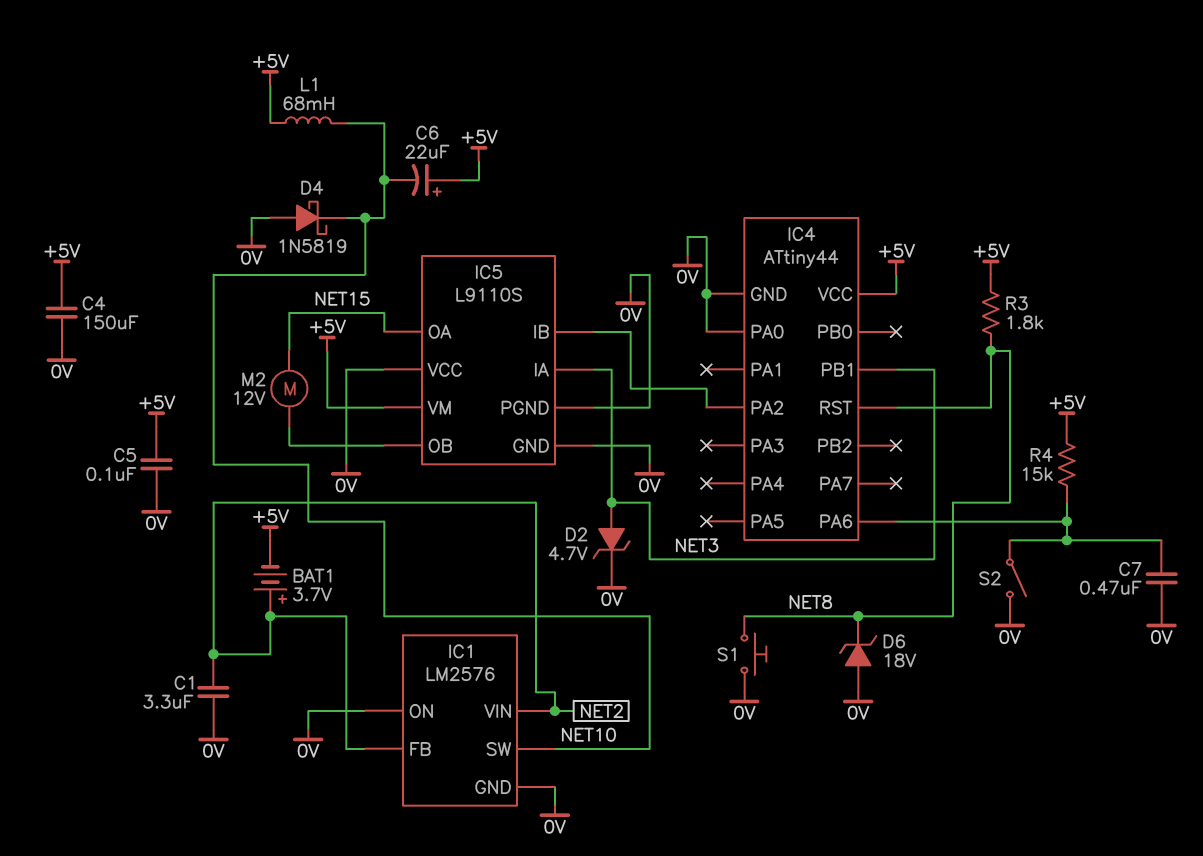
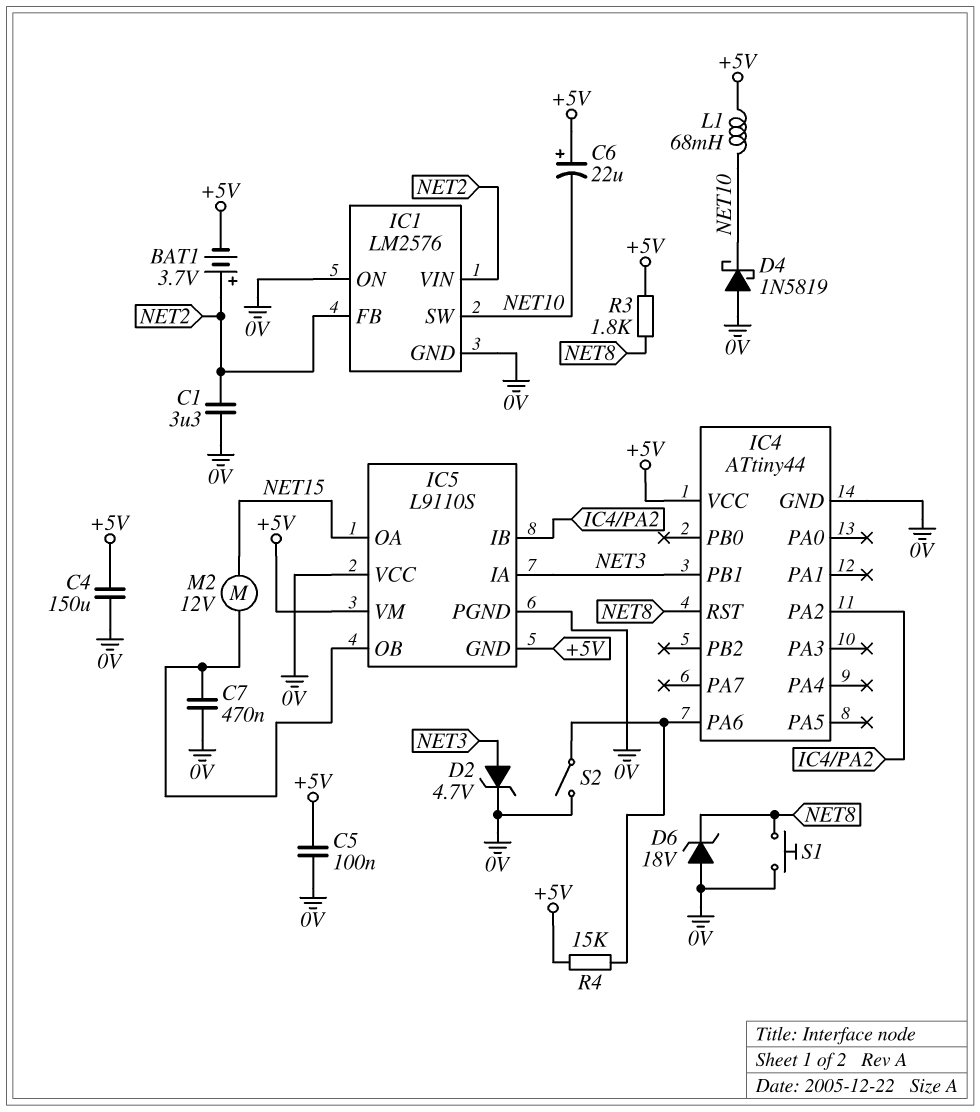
C7: 470nF (0V, IC4/PA6) -> 470nF (0V, IC5/OB)
IC4 pin PA0: 0V -> none
IC5 pin GND: 0V -> +5V

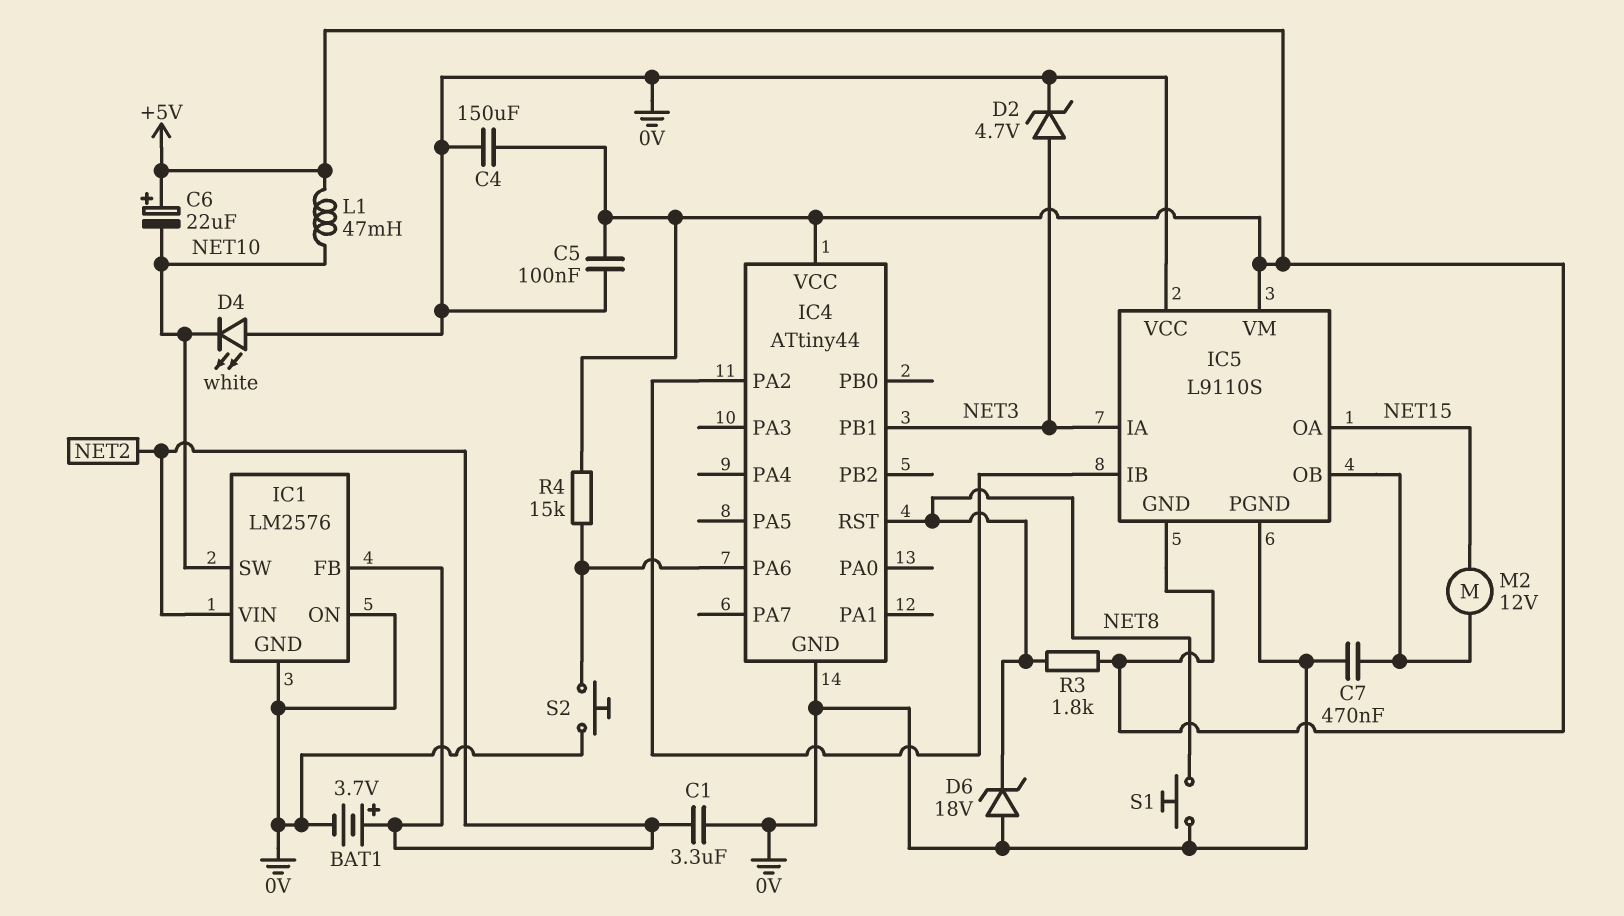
BAT1: 3.7V (plus NET2, minus +5V) -> 3.7V (plus NET2, minus 0V)
D4: schottky 1N5819 (A 0V, K NET10) -> LED white (A 0V, K NET10)
L1: 68mH (+5V, NET10) -> 47mH (+5V, NET10)
S2: switch (0V, IC4/PA6) -> button (0V, IC4/PA6)

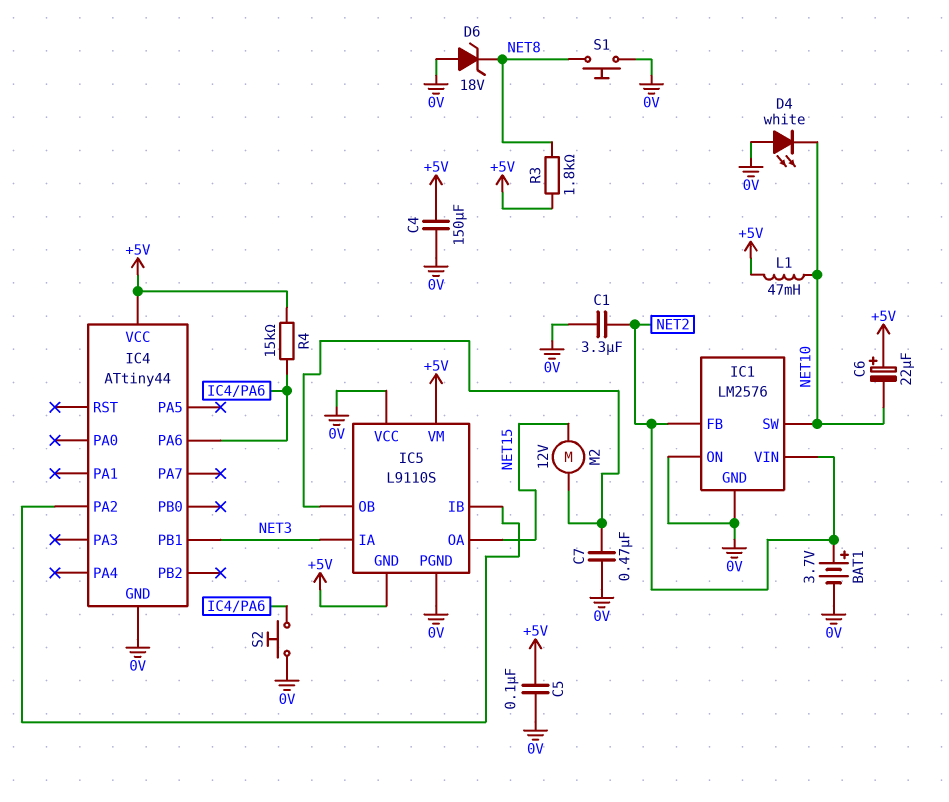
D2: zener 4.7V (A NET3, K 0V) -> none
IC4 pin RST: NET8 -> none

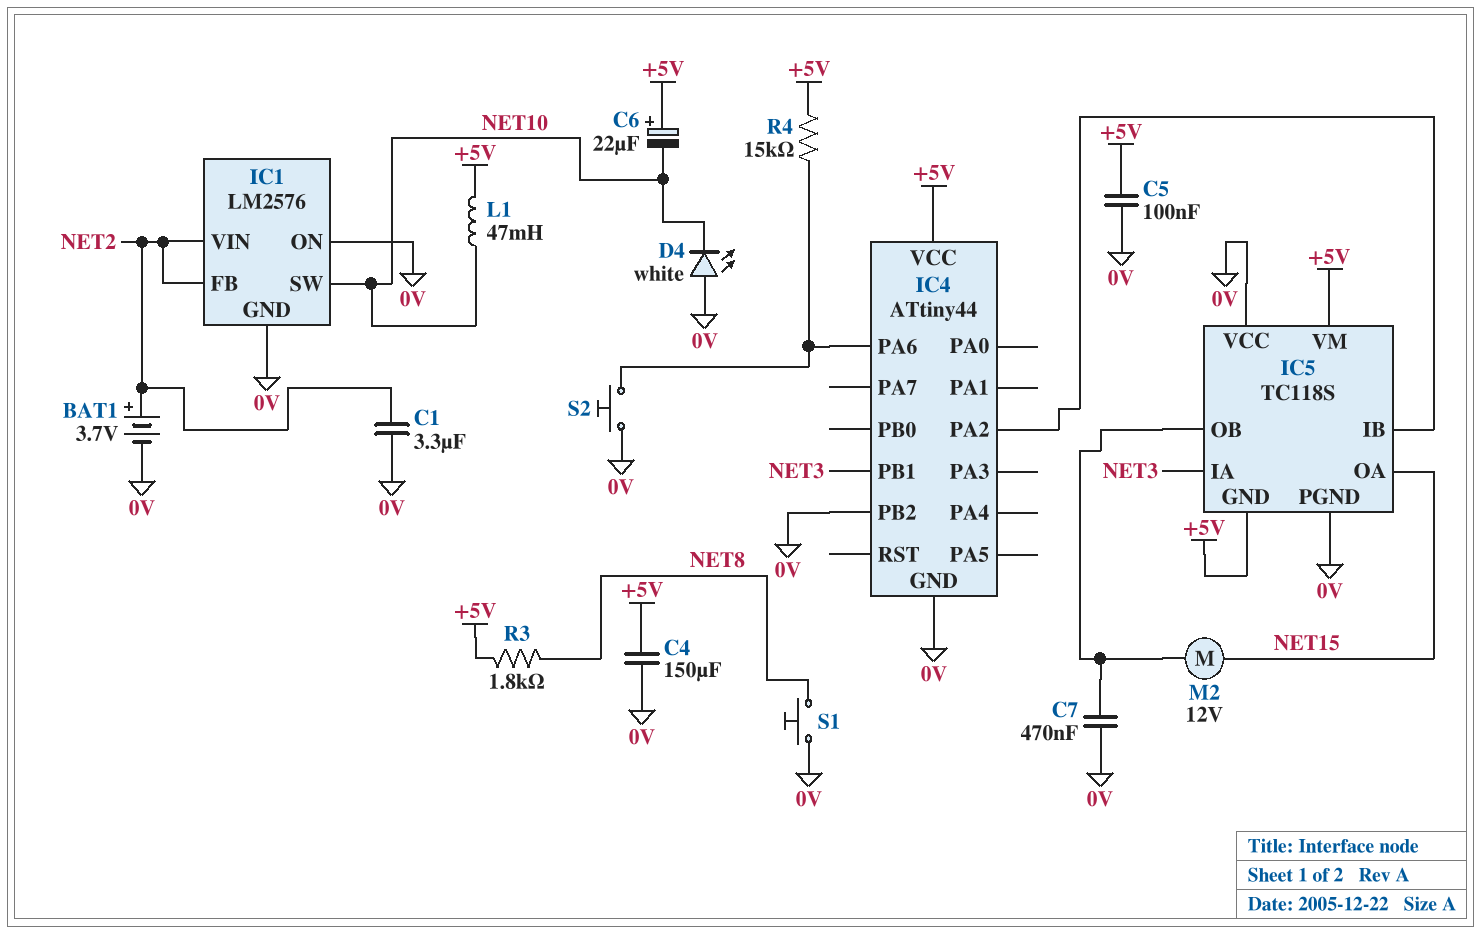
D6: zener 18V (A 0V, K NET8) -> none
IC4 pin PB2: none -> 0V
IC5: L9110S -> TC118S

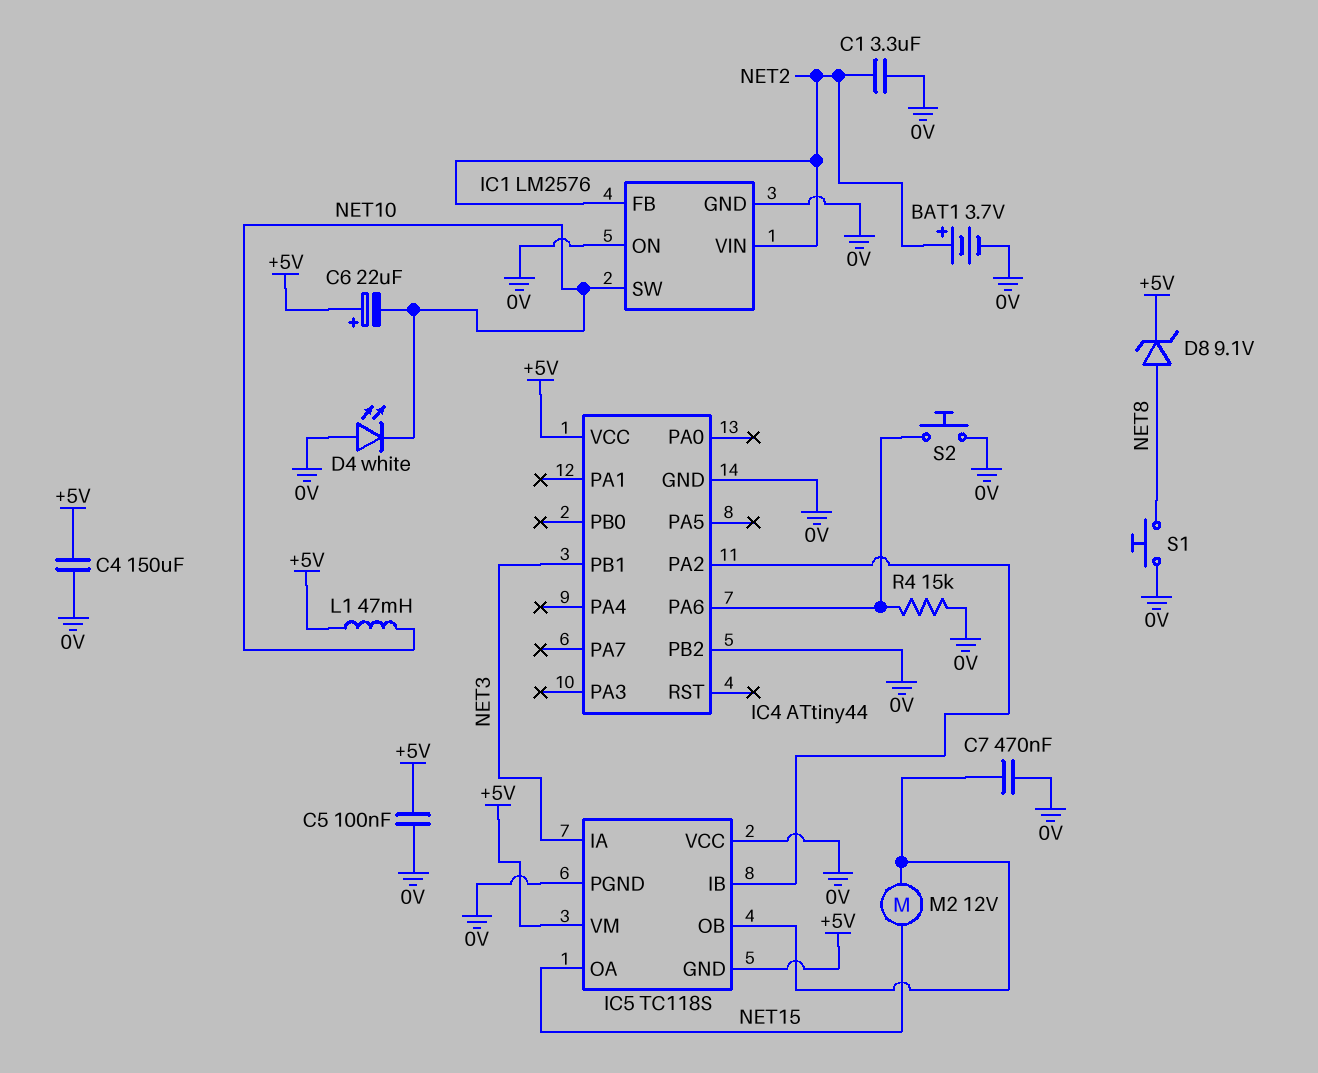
D8: none -> zener 9.1V (A NET8, K +5V)
R3: 1.8k (+5V, NET8) -> none
R4: 15k (+5V, IC4/PA6) -> 15k (0V, IC4/PA6)

